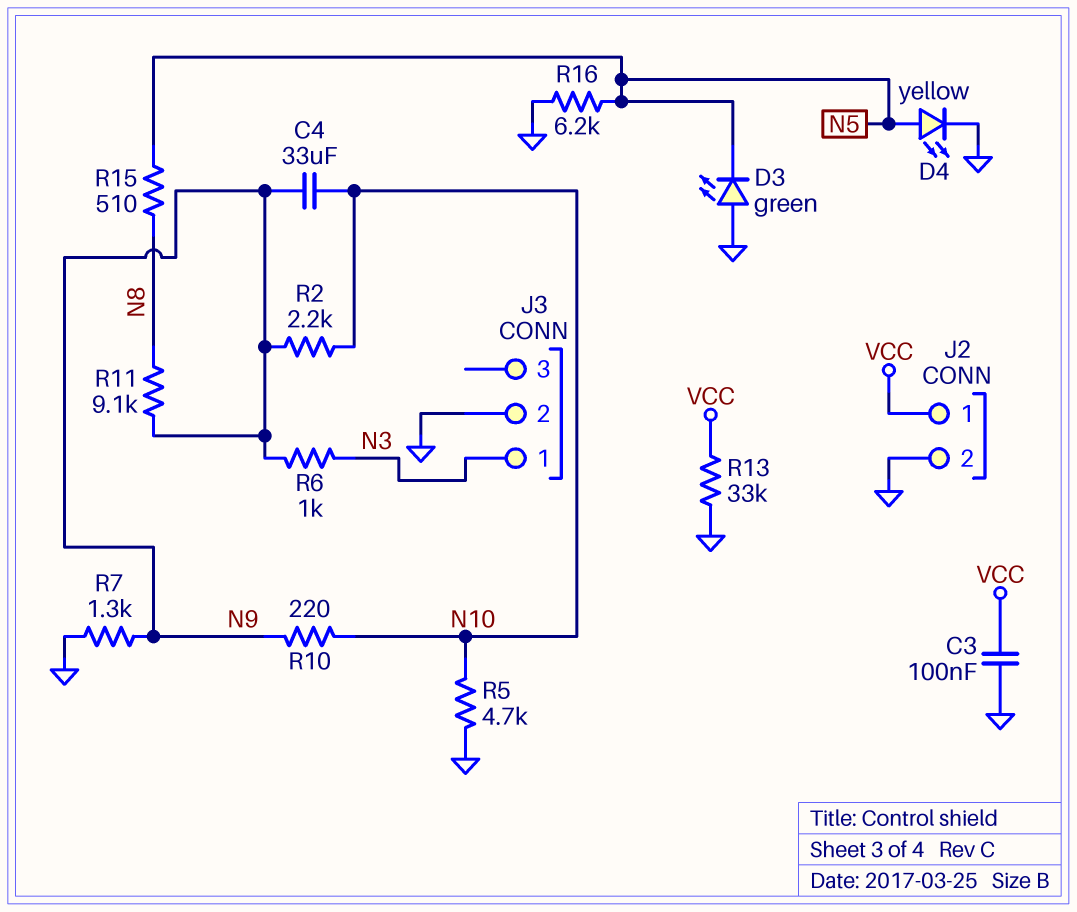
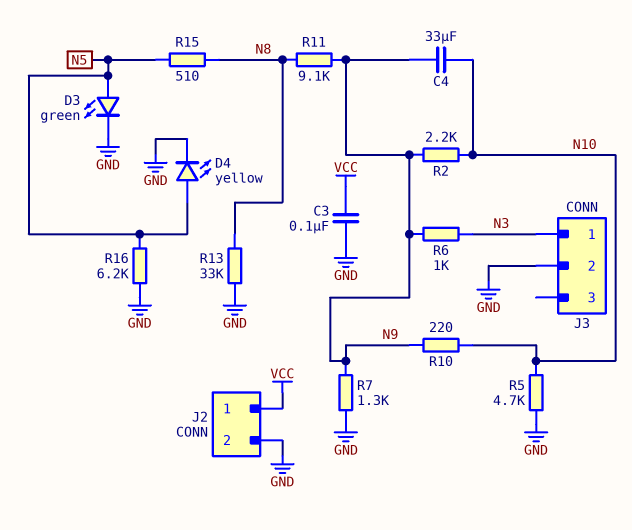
D3: LED green (A GND, K N5) -> LED green (A N5, K GND)
R13: 33k (GND, VCC) -> 33k (GND, N8)

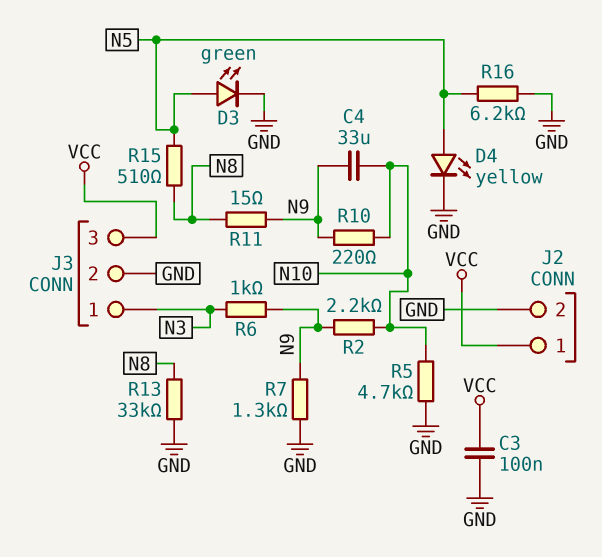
J3 pin 3: none -> VCC
R11: 9.1k (N8, N9) -> 15 (N8, N9)

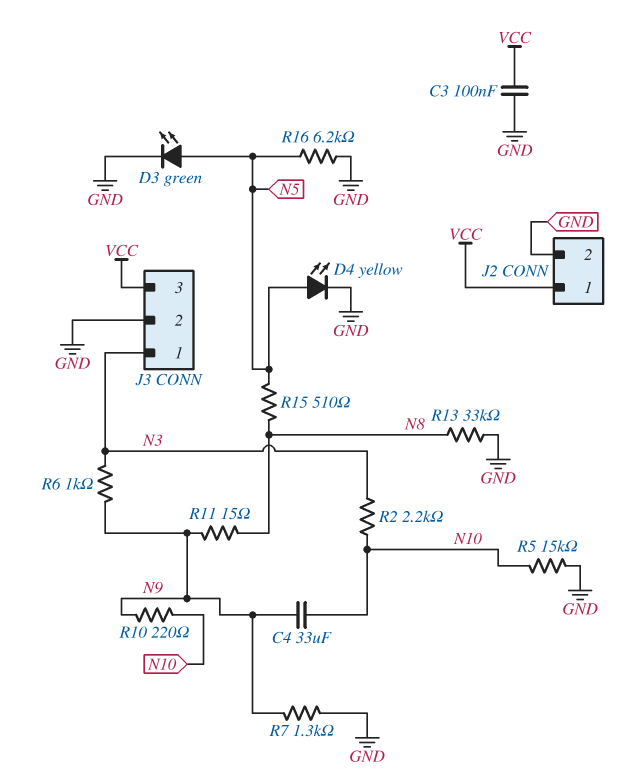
R2: 2.2k (N9, N10) -> 2.2k (N3, N10)
R5: 4.7k (GND, N10) -> 15k (GND, N10)

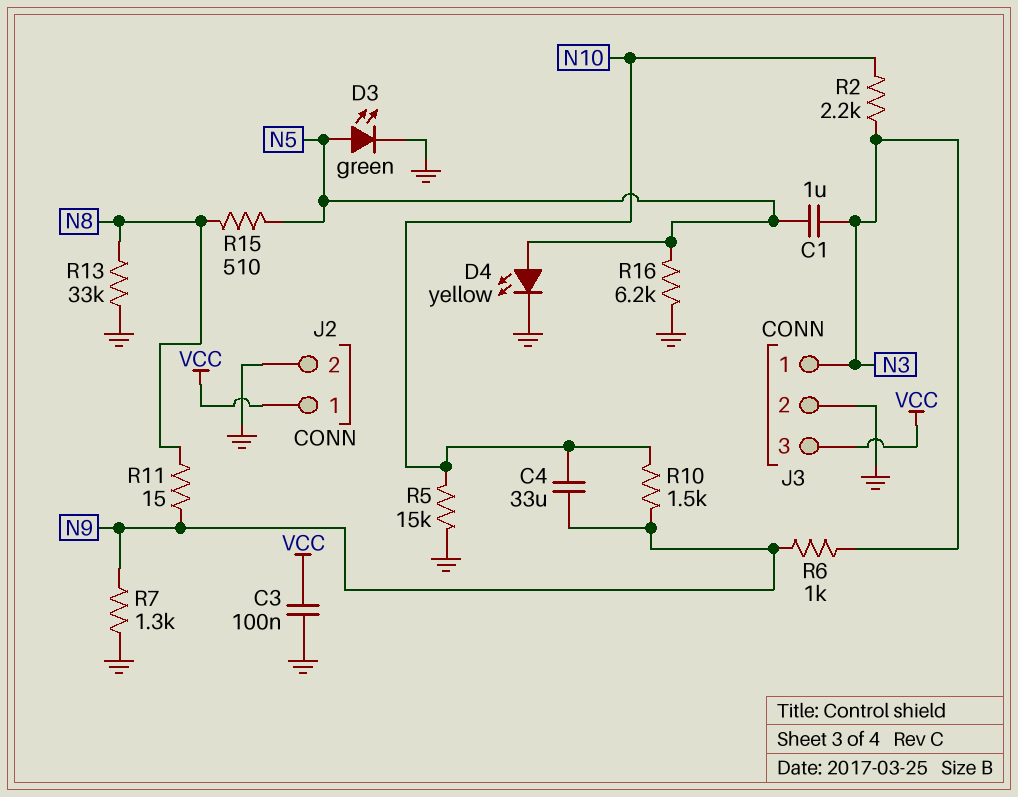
C1: none -> 1uF (N3, N5)
R10: 220 (N9, N10) -> 1.5k (N9, N10)

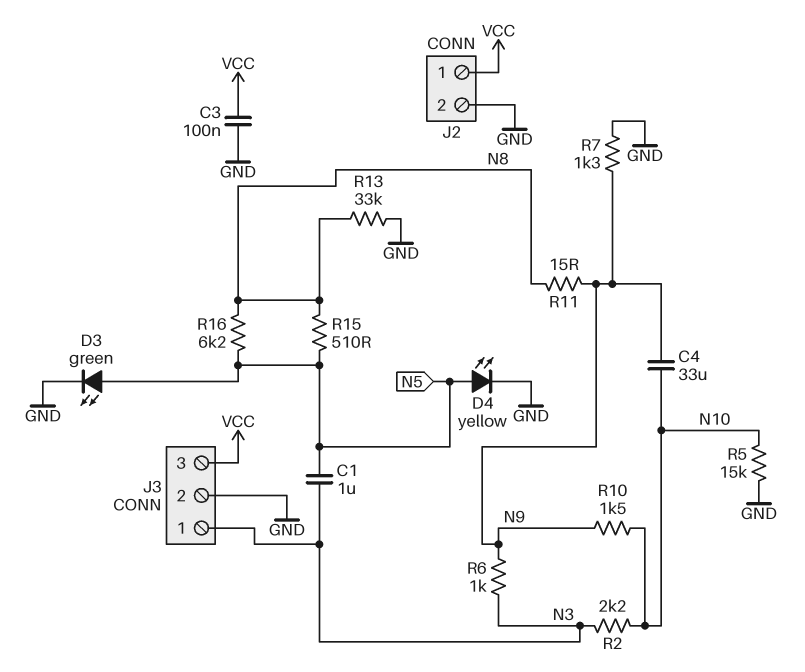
R16: 6.2k (GND, N5) -> 6.2k (N5, N8)

